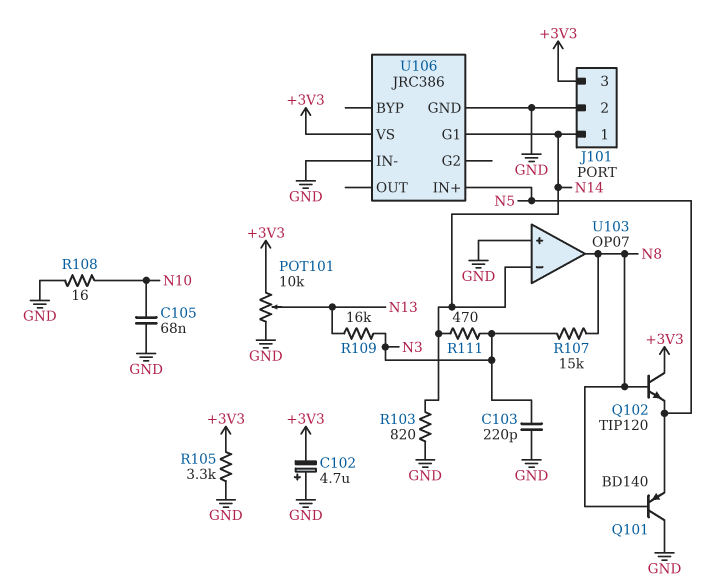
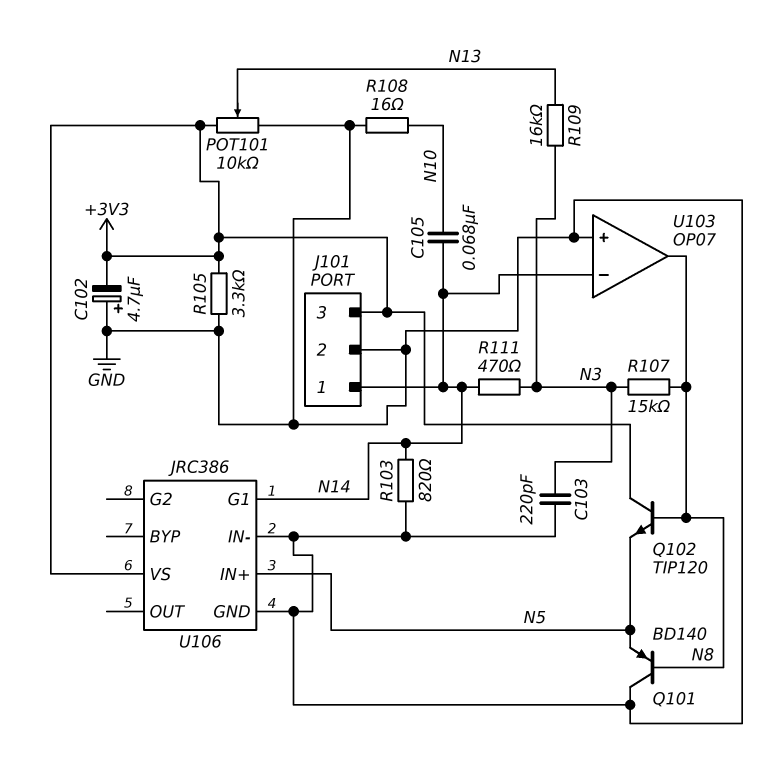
C105: 68nF (GND, N10) -> 68nF (N10, N14)

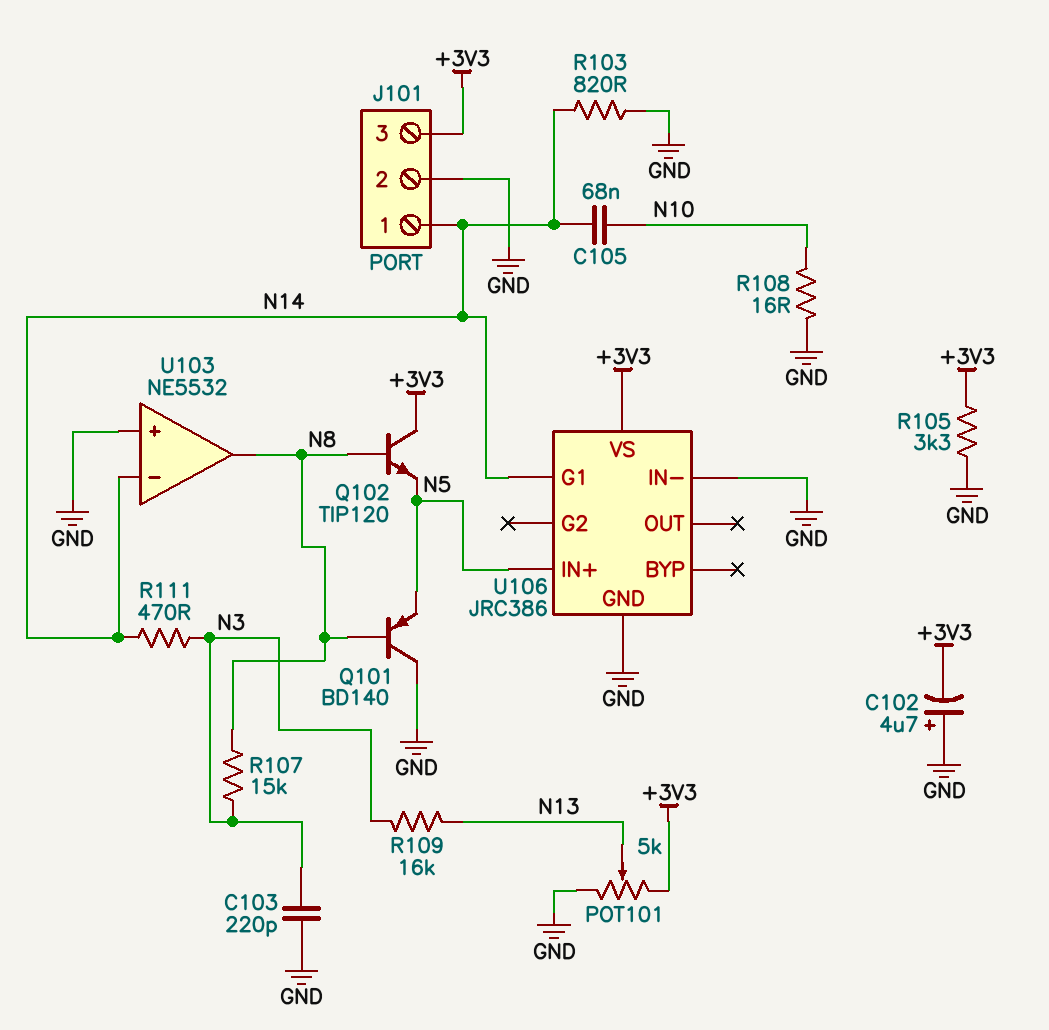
POT101: 10k (+3V3, GND, wiper N13) -> 5k (+3V3, GND, wiper N13)
U103: OP07 -> NE5532

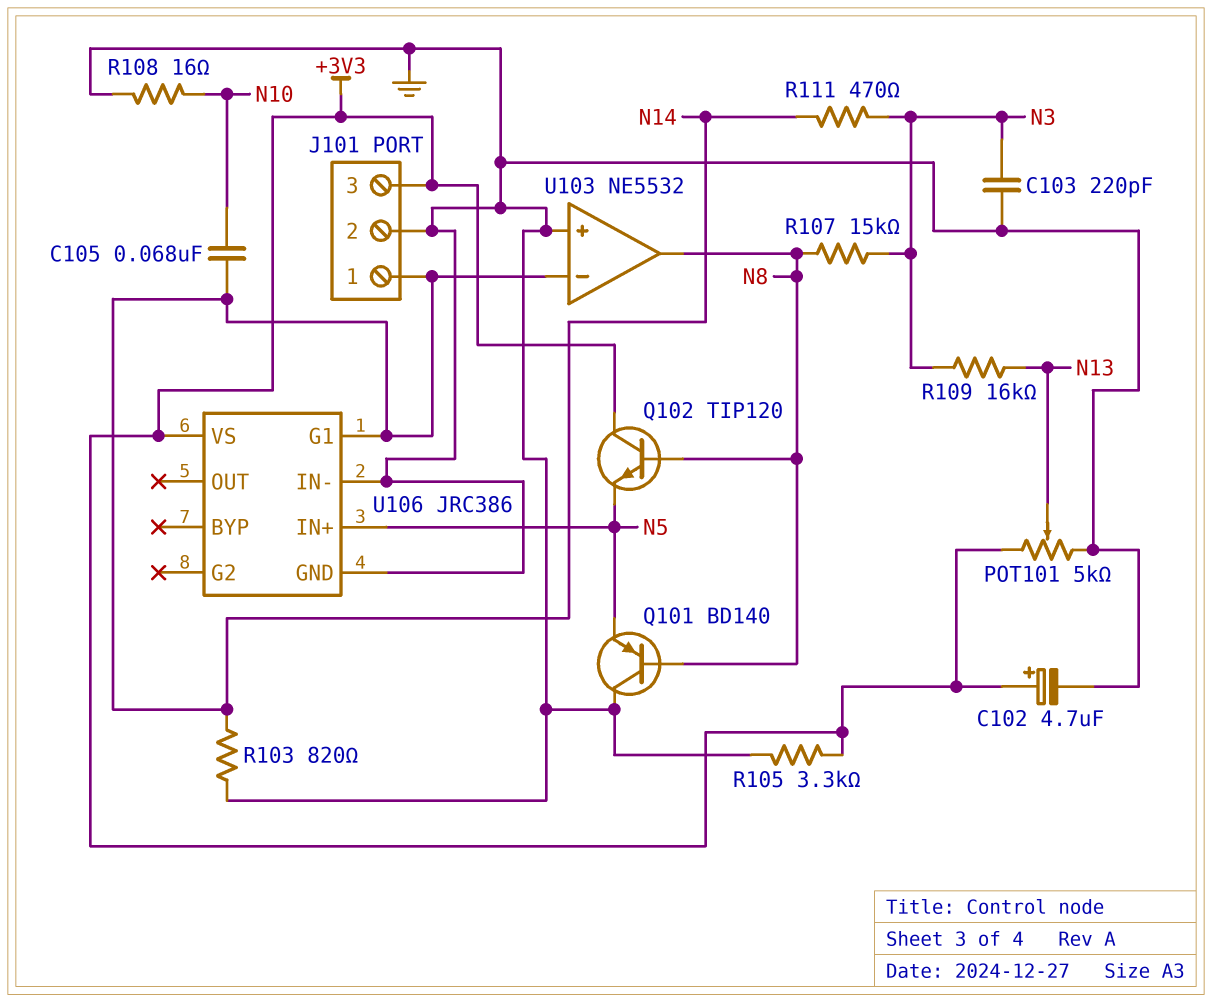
C102: 4.7uF (plus GND, minus +3V3) -> 4.7uF (plus +3V3, minus GND)

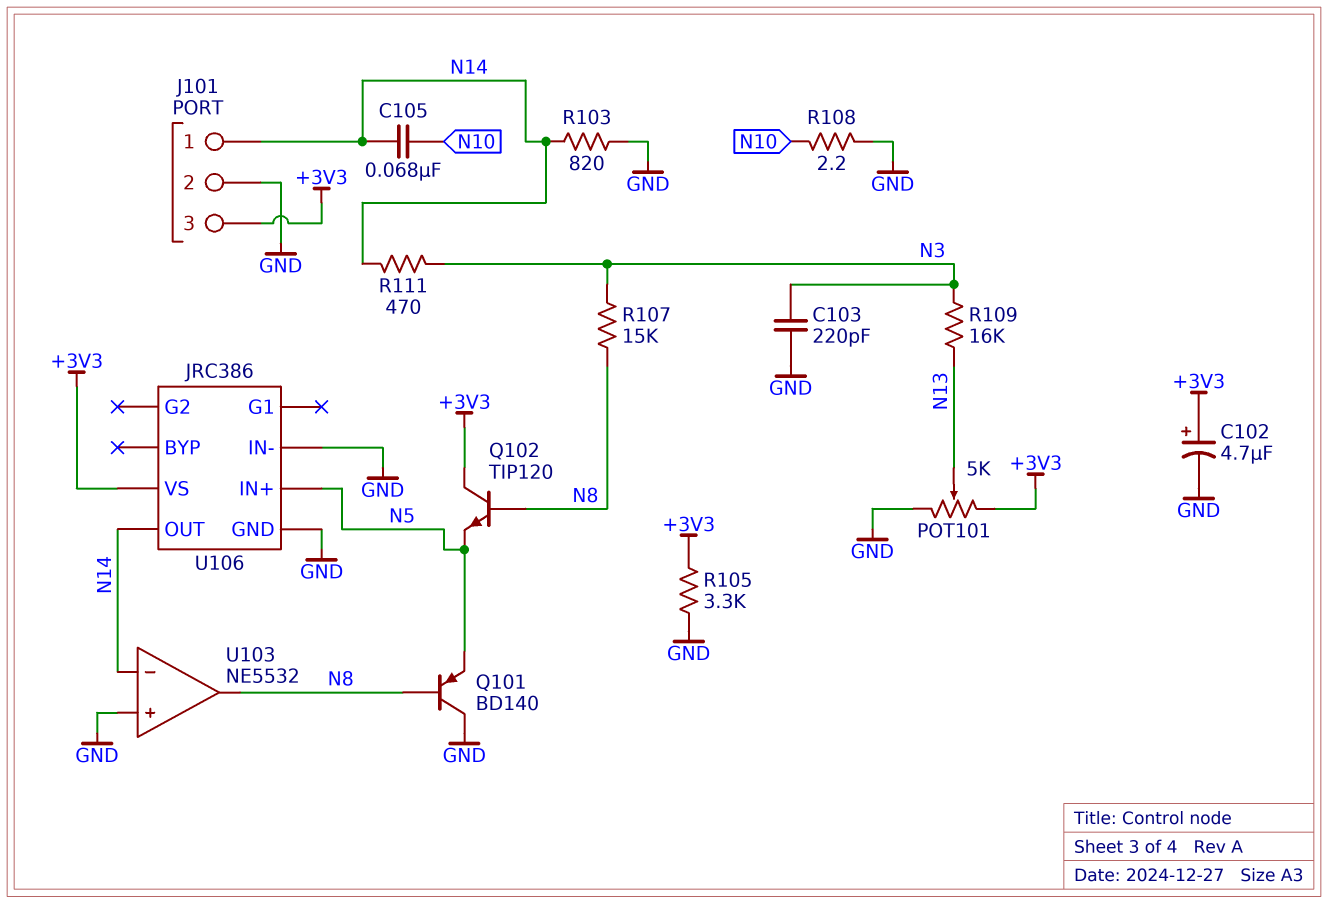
R108: 16 (GND, N10) -> 2.2 (GND, N10)
U106 pin G1: N14 -> none
U106 pin OUT: none -> N14

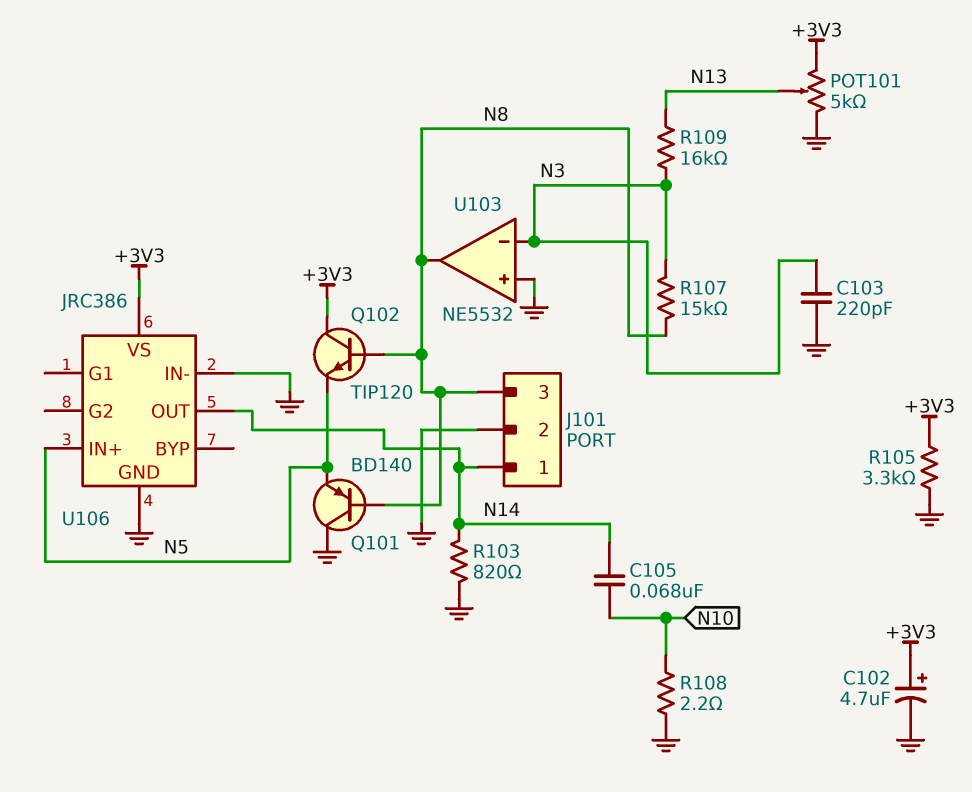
J101 pin 3: +3V3 -> N8
R111: 470 (N3, N14) -> none
U103 pin in-: N14 -> N3

